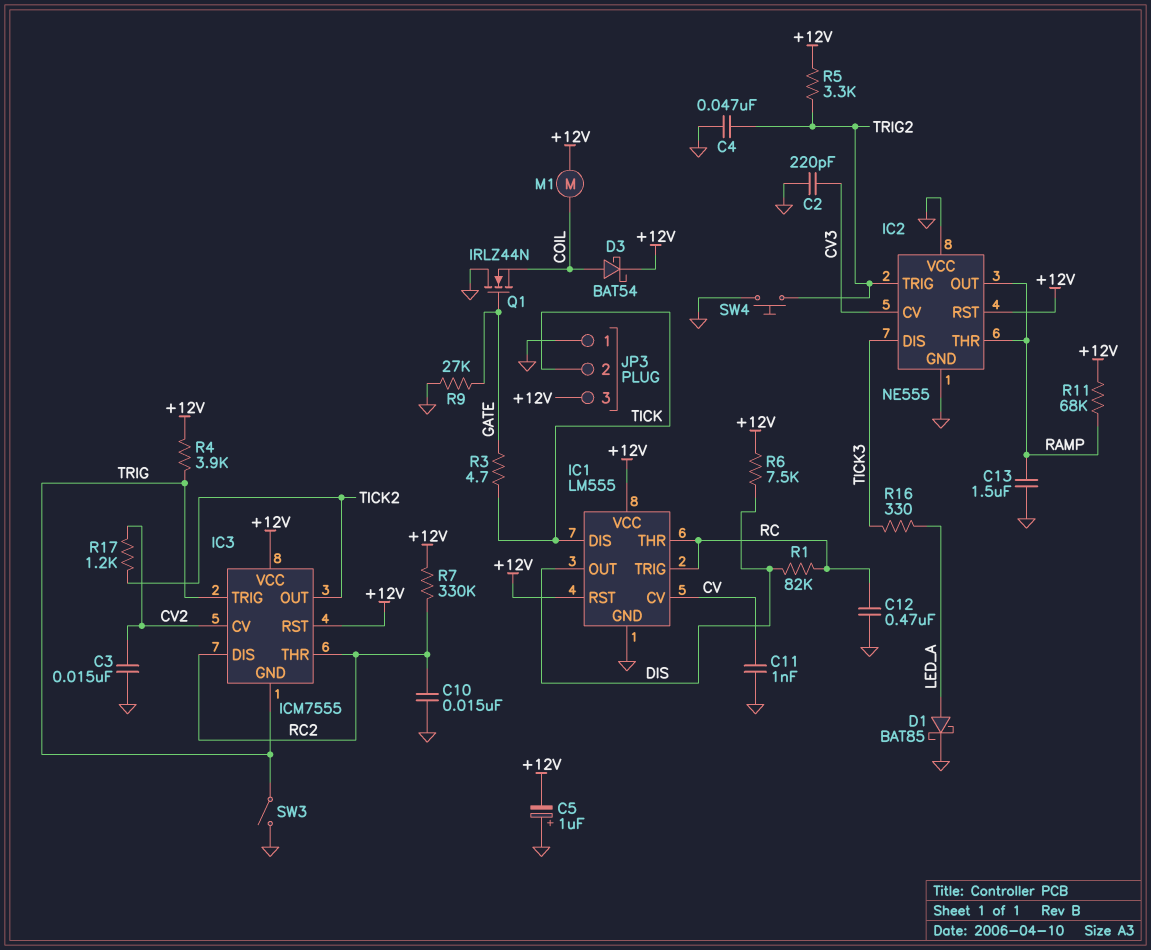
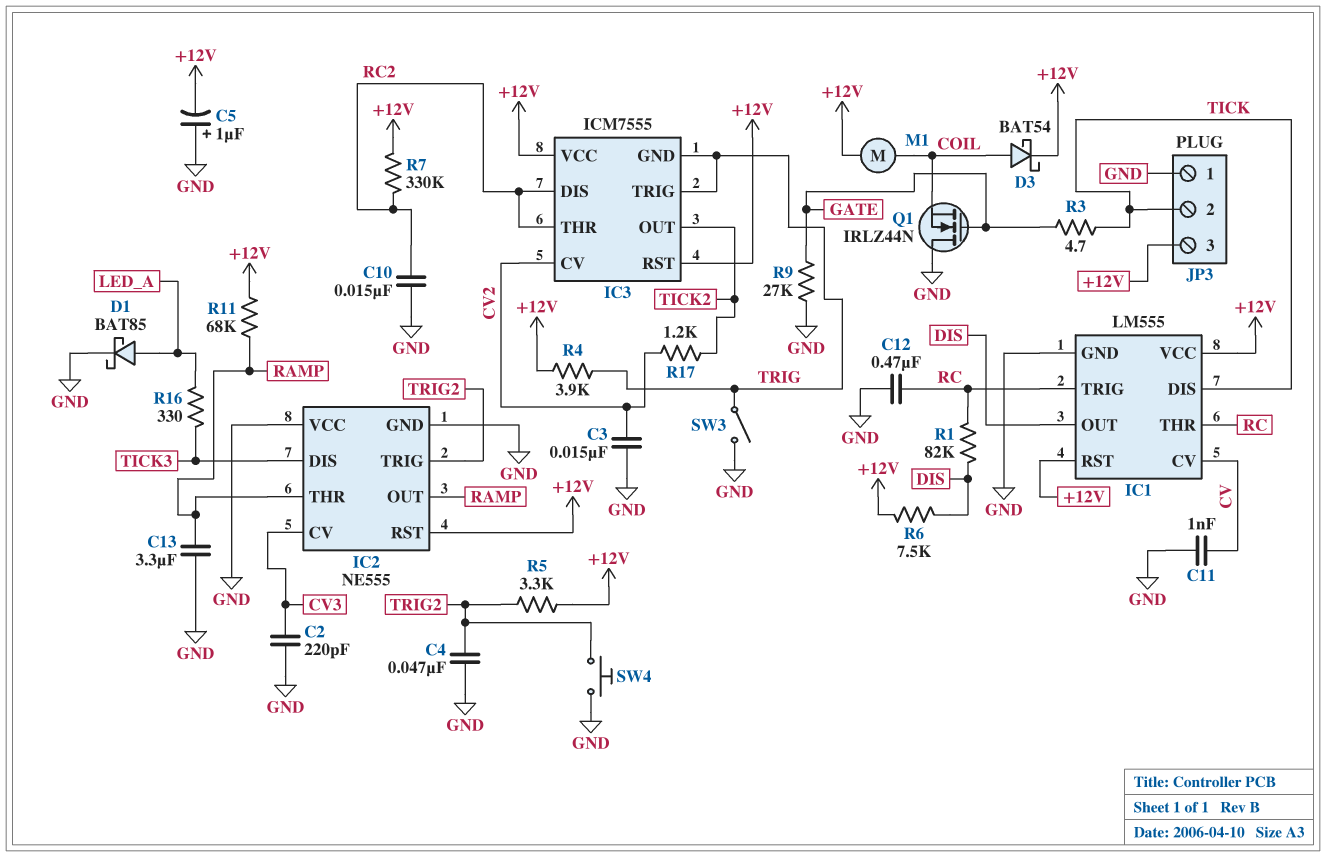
C13: 1.5uF (GND, RAMP) -> 3.3uF (GND, RAMP)

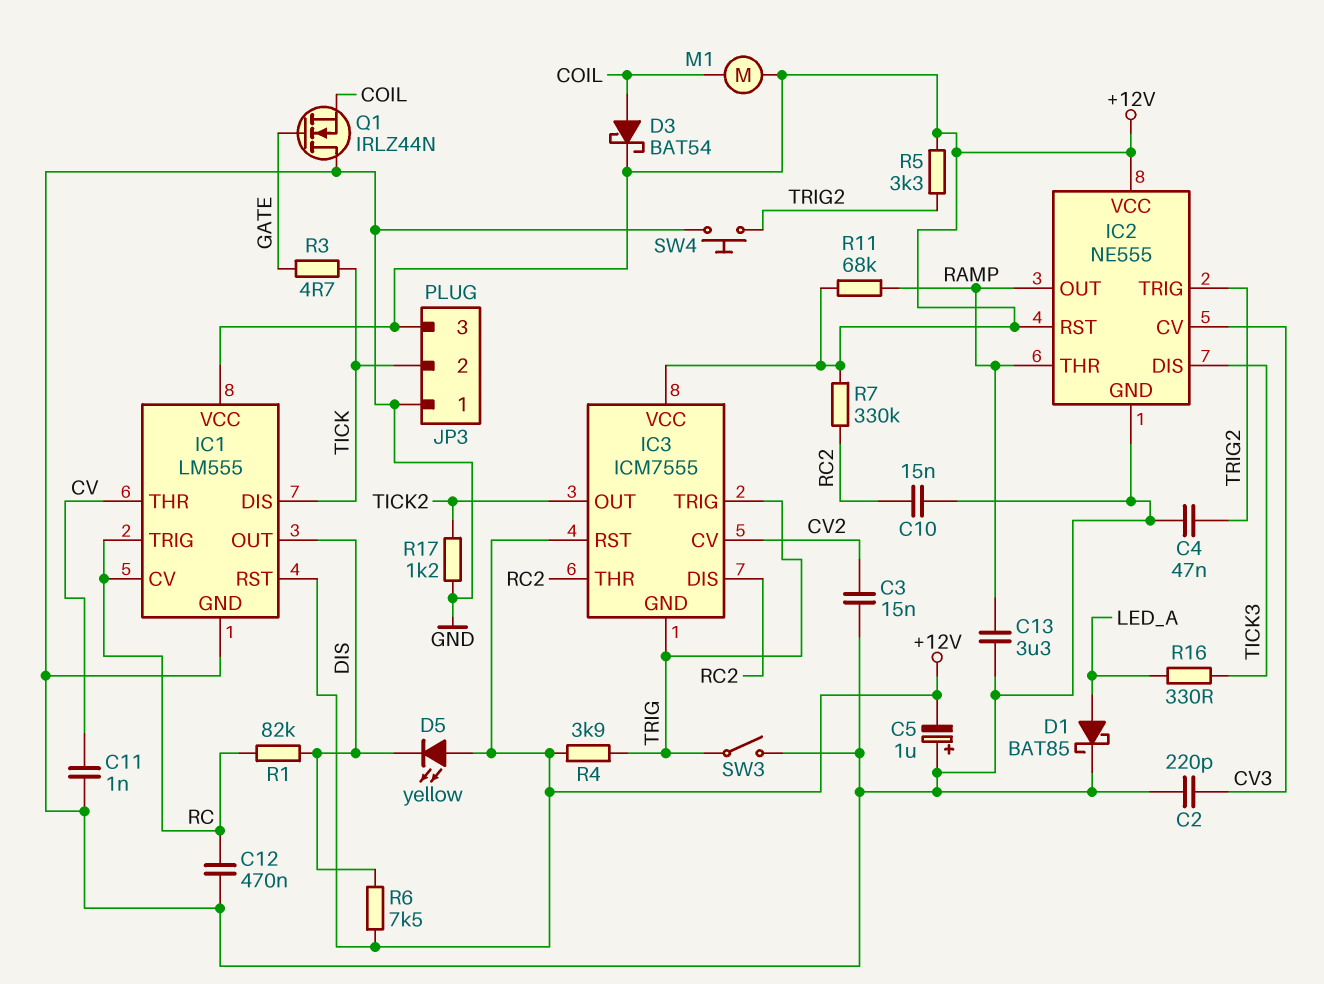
D5: none -> LED yellow (A +12V, K DIS)
IC1 pin CV: CV -> RC
IC1 pin THR: RC -> CV
IC2 pin VCC: GND -> +12V
R9: 27k (GATE, GND) -> none
R17: 1.2k (CV2, TICK2) -> 1.2k (GND, TICK2)

